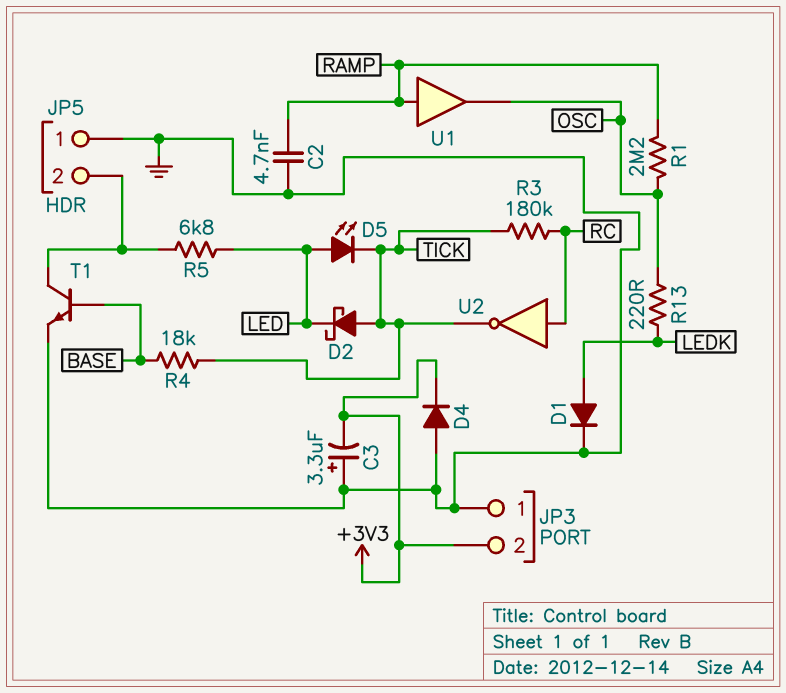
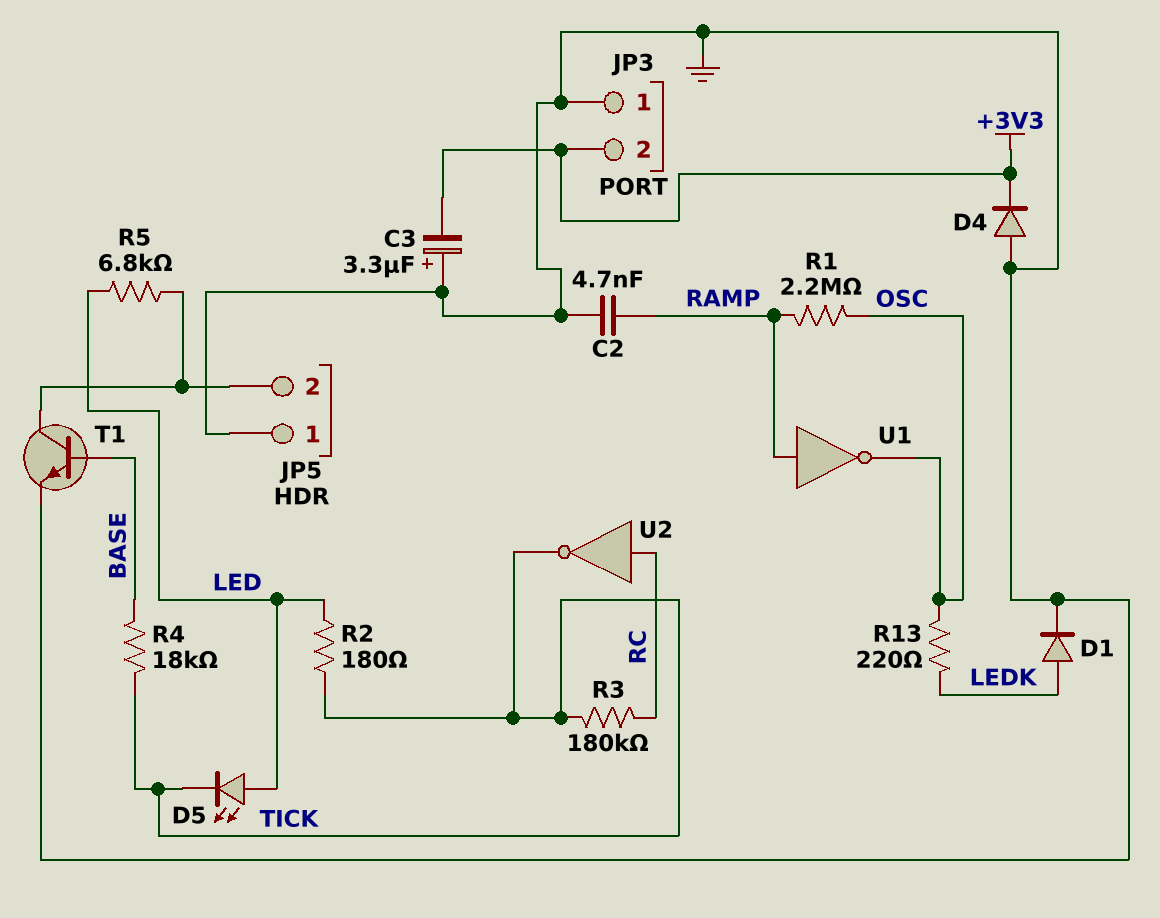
D2: schottky (A TICK, K LED) -> none
R2: none -> 180 (LED, TICK)
U1: buffer (in RAMP, out OSC) -> NOT (in RAMP, out OSC)

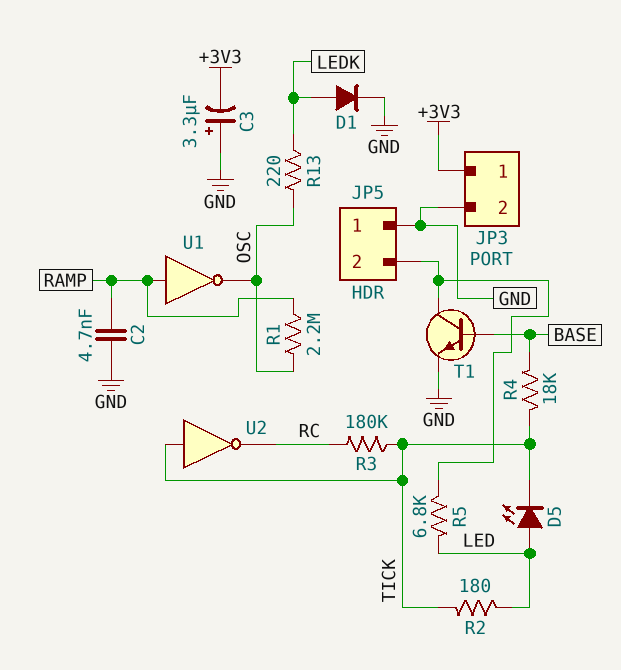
D4: diode (A GND, K +3V3) -> none
JP3 pin 1: GND -> +3V3
JP3 pin 2: +3V3 -> GND
U2: NOT (in RC, out TICK) -> NOT (in TICK, out RC)

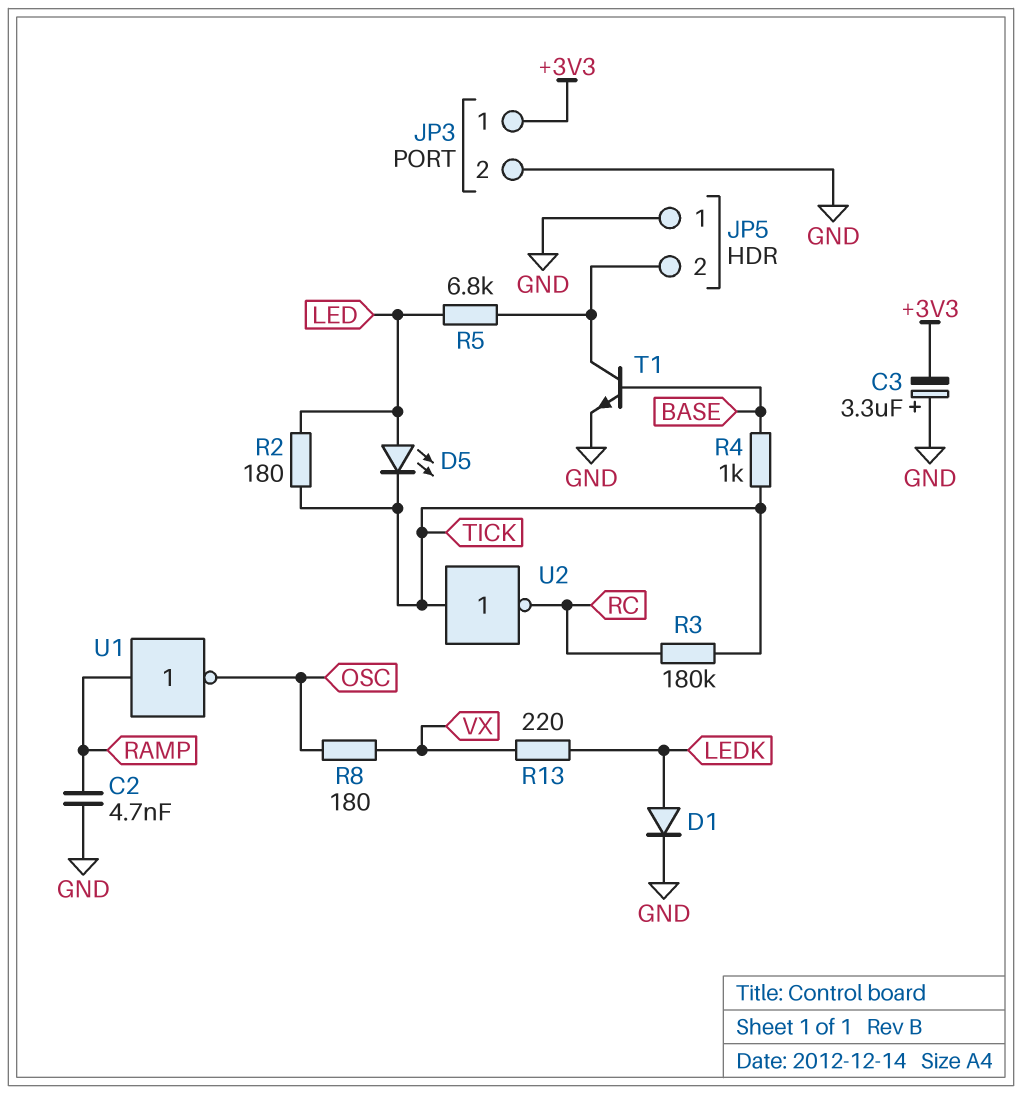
R1: 2.2M (OSC, RAMP) -> none
R4: 18k (BASE, TICK) -> 1k (BASE, TICK)
R8: none -> 180 (OSC, VX)
R13: 220 (LEDK, OSC) -> 220 (LEDK, VX)

